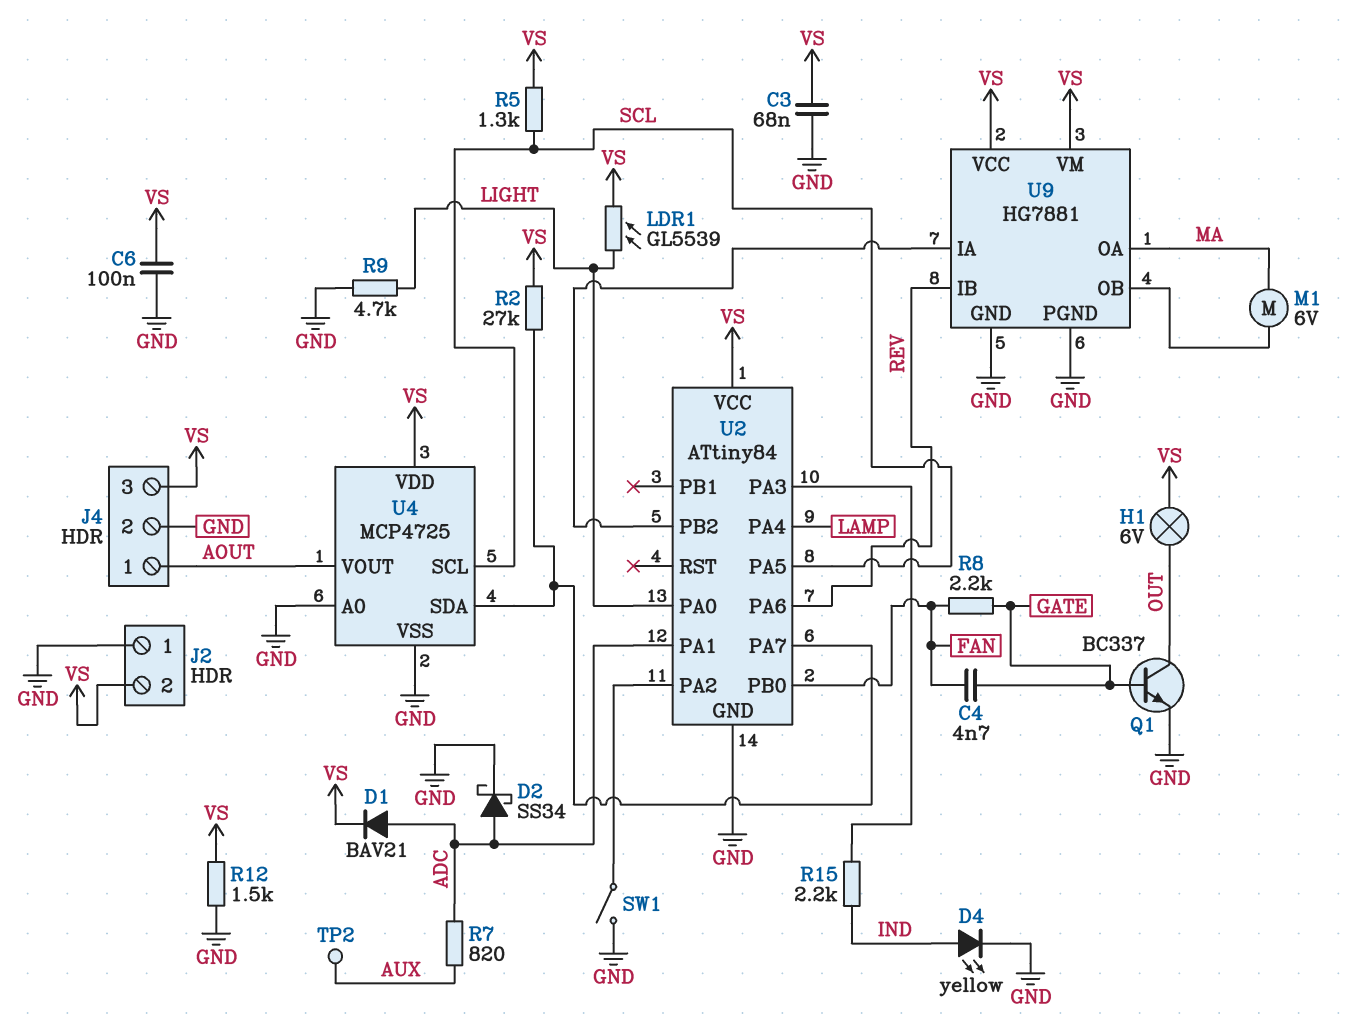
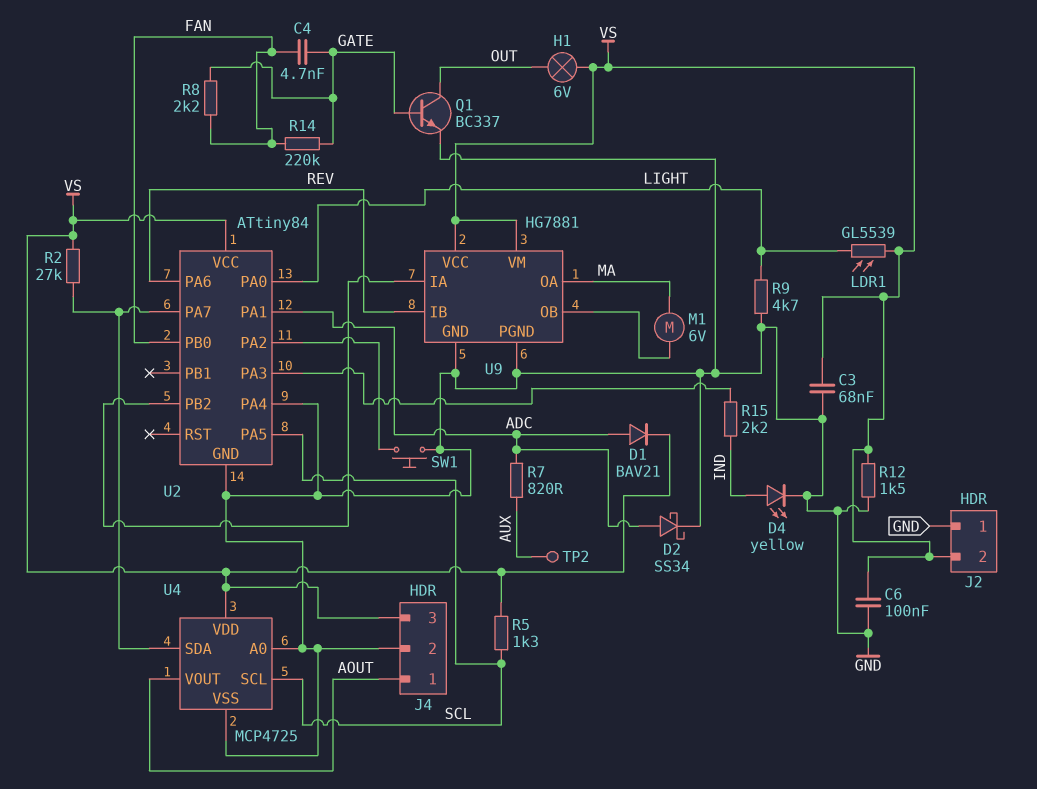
R14: none -> 220k (FAN, GATE)
SW1: switch (GND, U2/PA2) -> button (GND, U2/PA2)
U2 pin PA4: LAMP -> GND

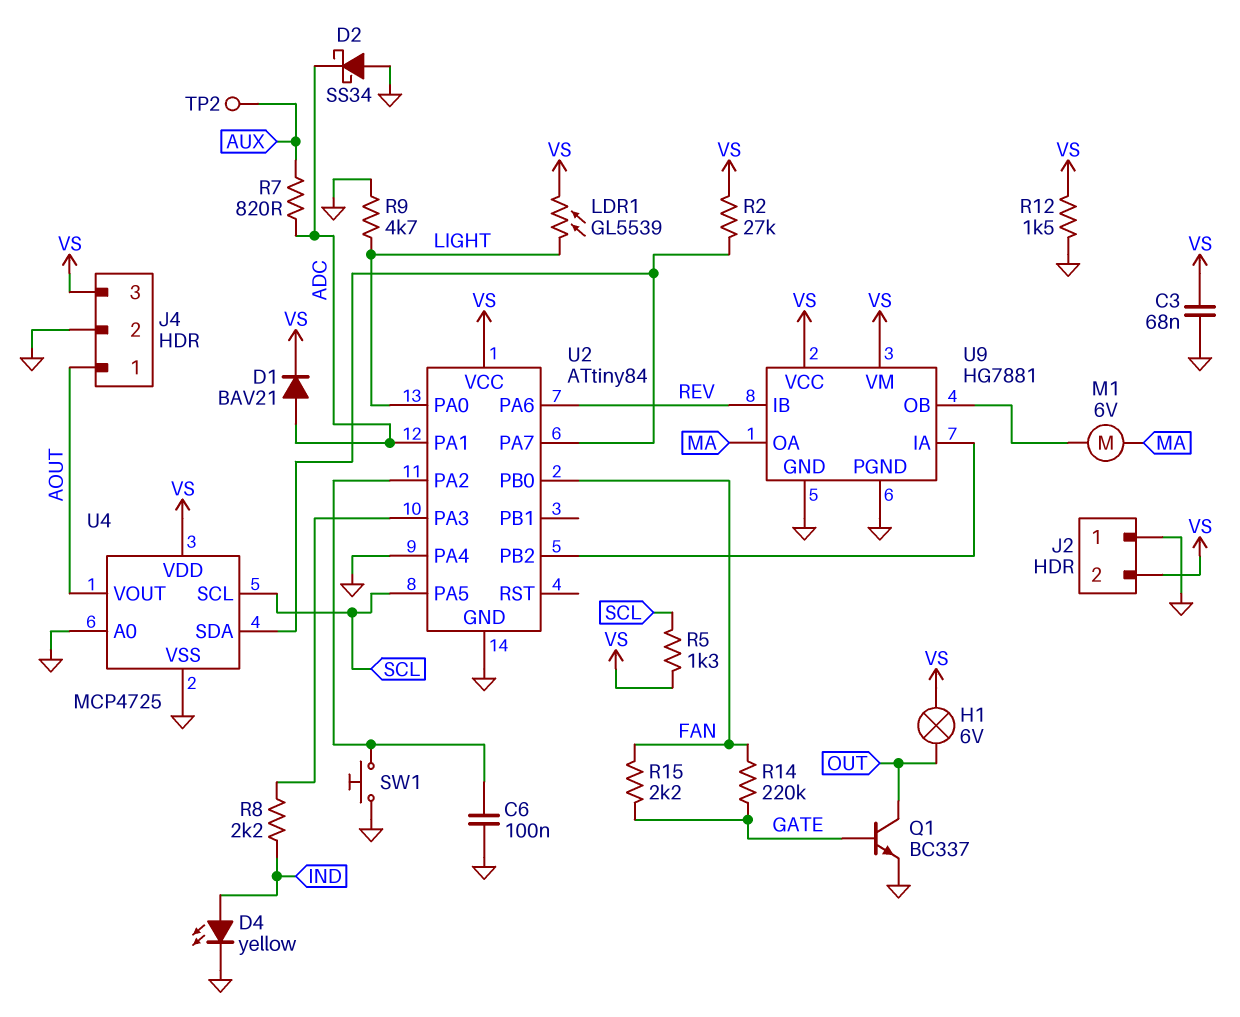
C4: 4.7nF (FAN, GATE) -> none
C6: 100nF (GND, VS) -> 100nF (GND, U2/PA2)
D2: schottky SS34 (A ADC, K GND) -> schottky SS34 (A GND, K ADC)
R8: 2.2k (FAN, GATE) -> 2.2k (IND, U2/PA3)
R15: 2.2k (IND, U2/PA3) -> 2.2k (FAN, GATE)

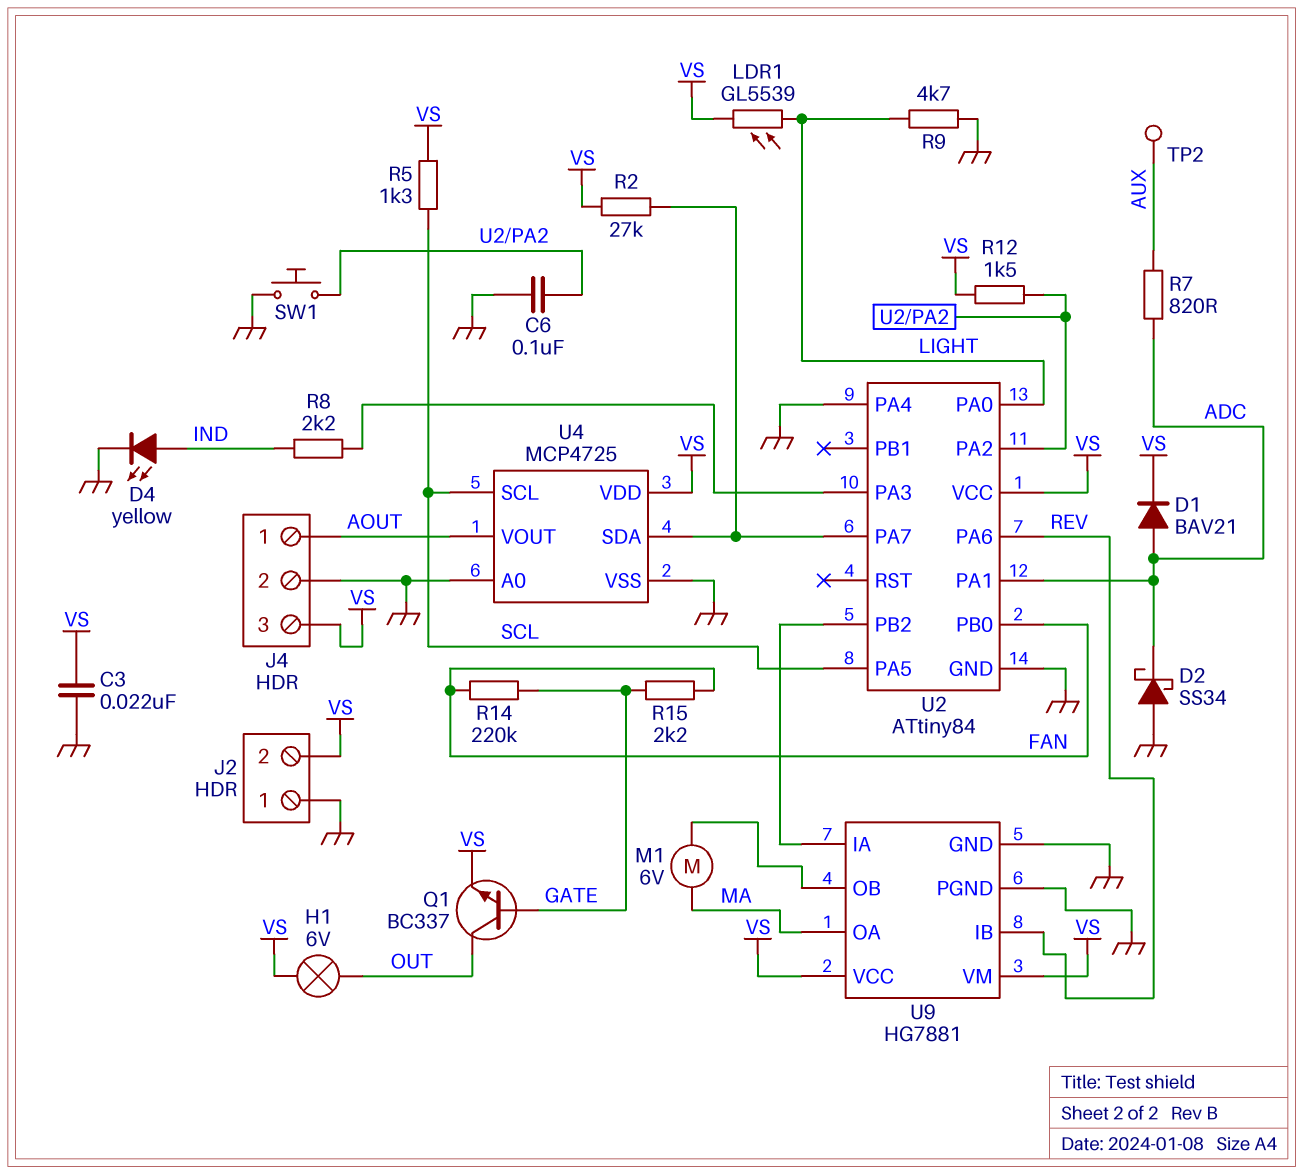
C3: 68nF (GND, VS) -> 22nF (GND, VS)
Q1: NPN BC337 (B GATE, C OUT, E GND) -> NPN BC337 (B GATE, C OUT, E VS)
R12: 1.5k (GND, VS) -> 1.5k (U2/PA2, VS)

